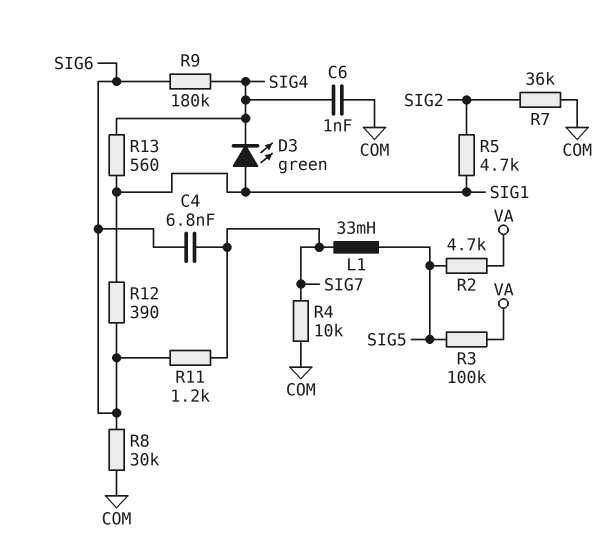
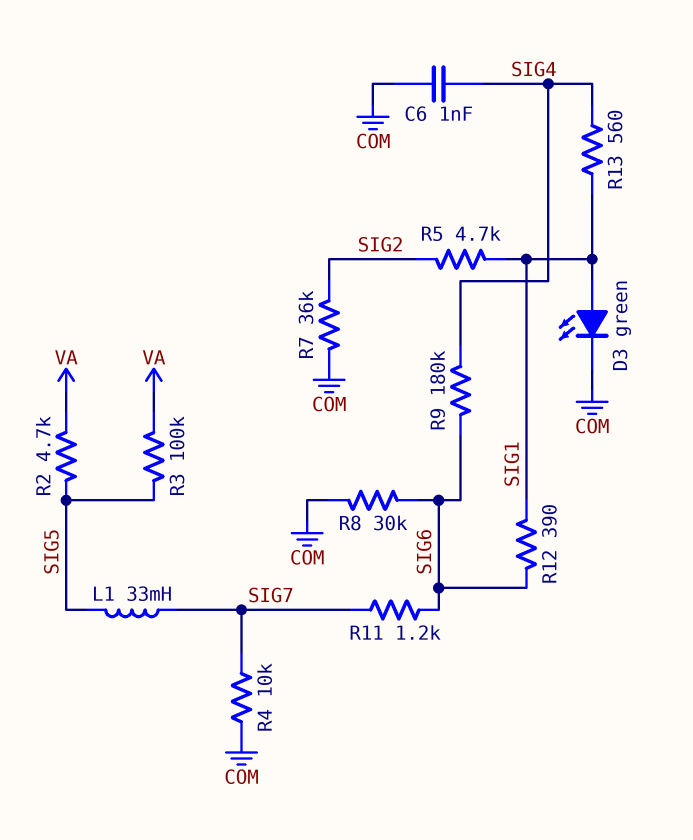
C4: 6.8nF (SIG6, SIG7) -> none
D3: LED green (A SIG1, K SIG4) -> LED green (A SIG1, K COM)

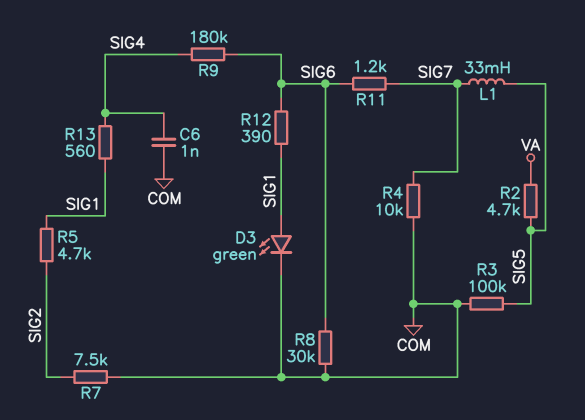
R3: 100k (SIG5, VA) -> 100k (COM, SIG5)
R7: 36k (COM, SIG2) -> 7.5k (COM, SIG2)

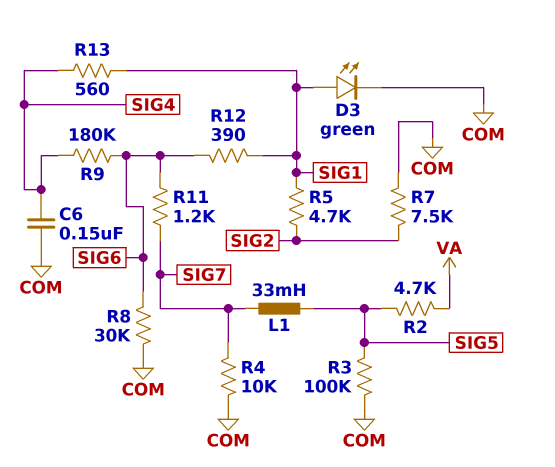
C6: 1nF (COM, SIG4) -> 150nF (COM, SIG4)

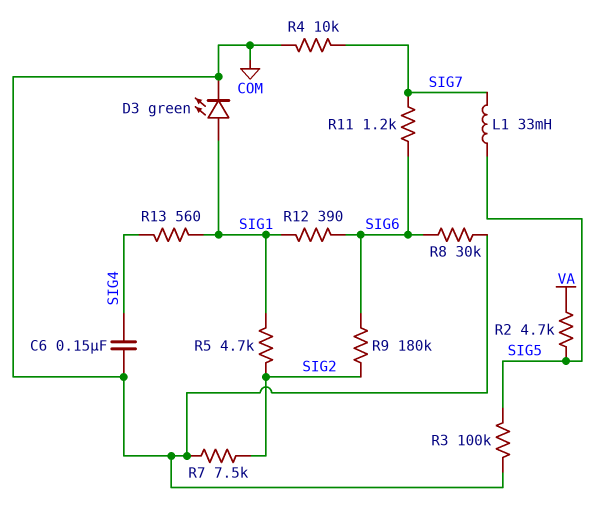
R9: 180k (SIG4, SIG6) -> 180k (SIG2, SIG6)

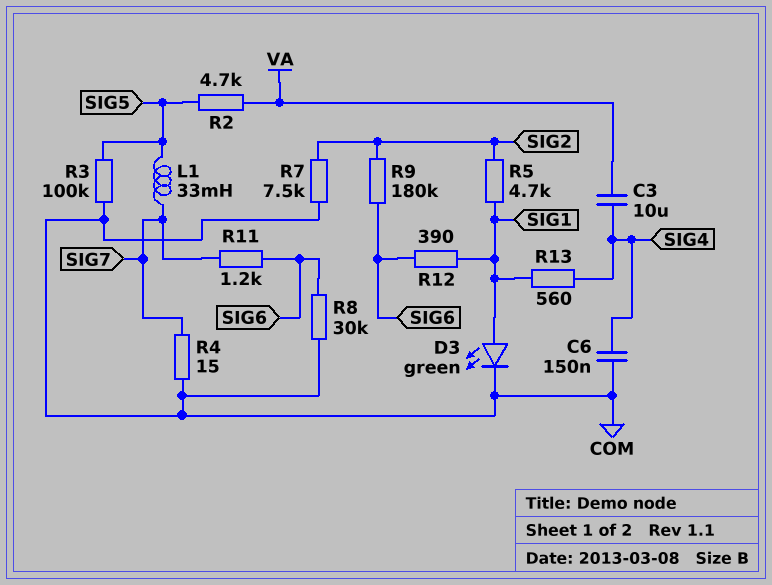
C3: none -> 10uF (SIG4, VA)
R4: 10k (COM, SIG7) -> 15 (COM, SIG7)

